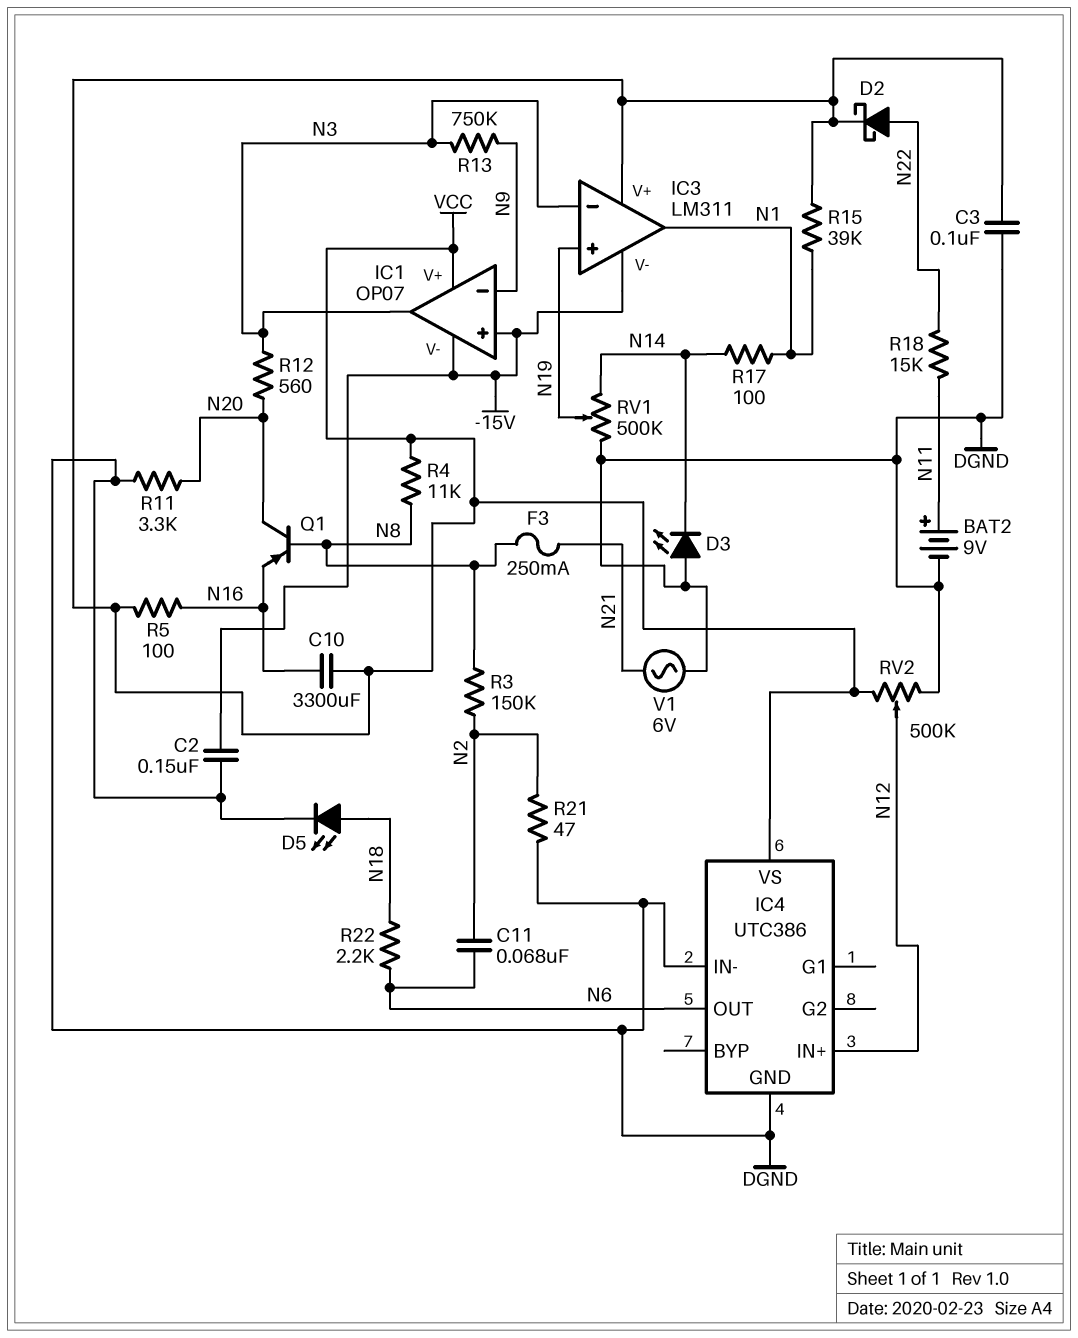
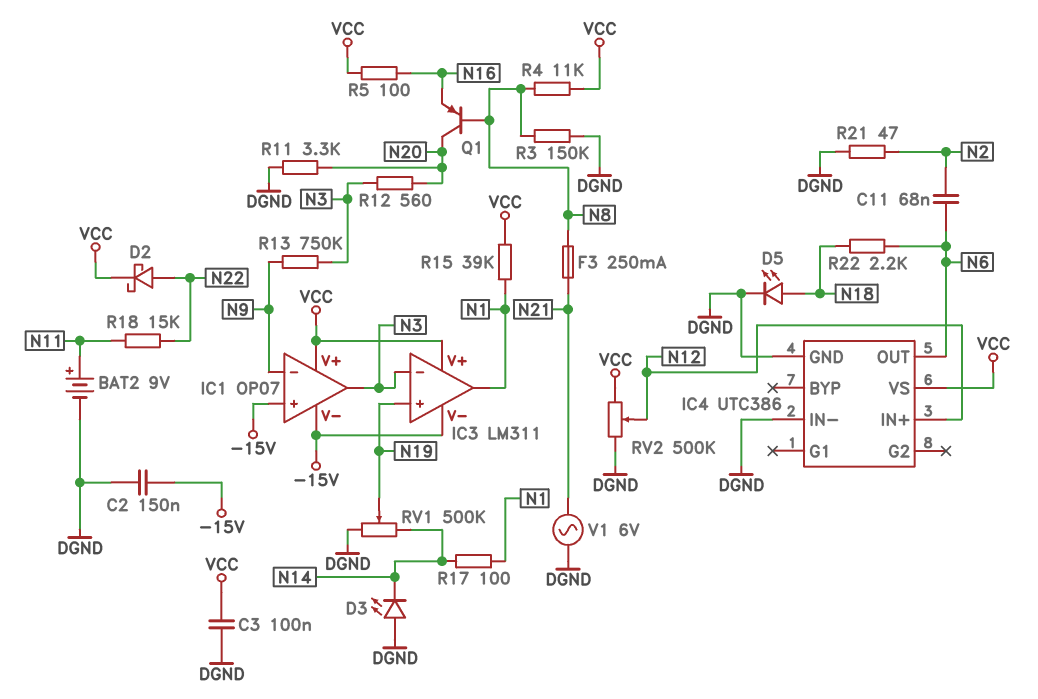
C10: 3300uF (N16, VCC) -> none
R3: 150k (N2, N8) -> 150k (DGND, N8)

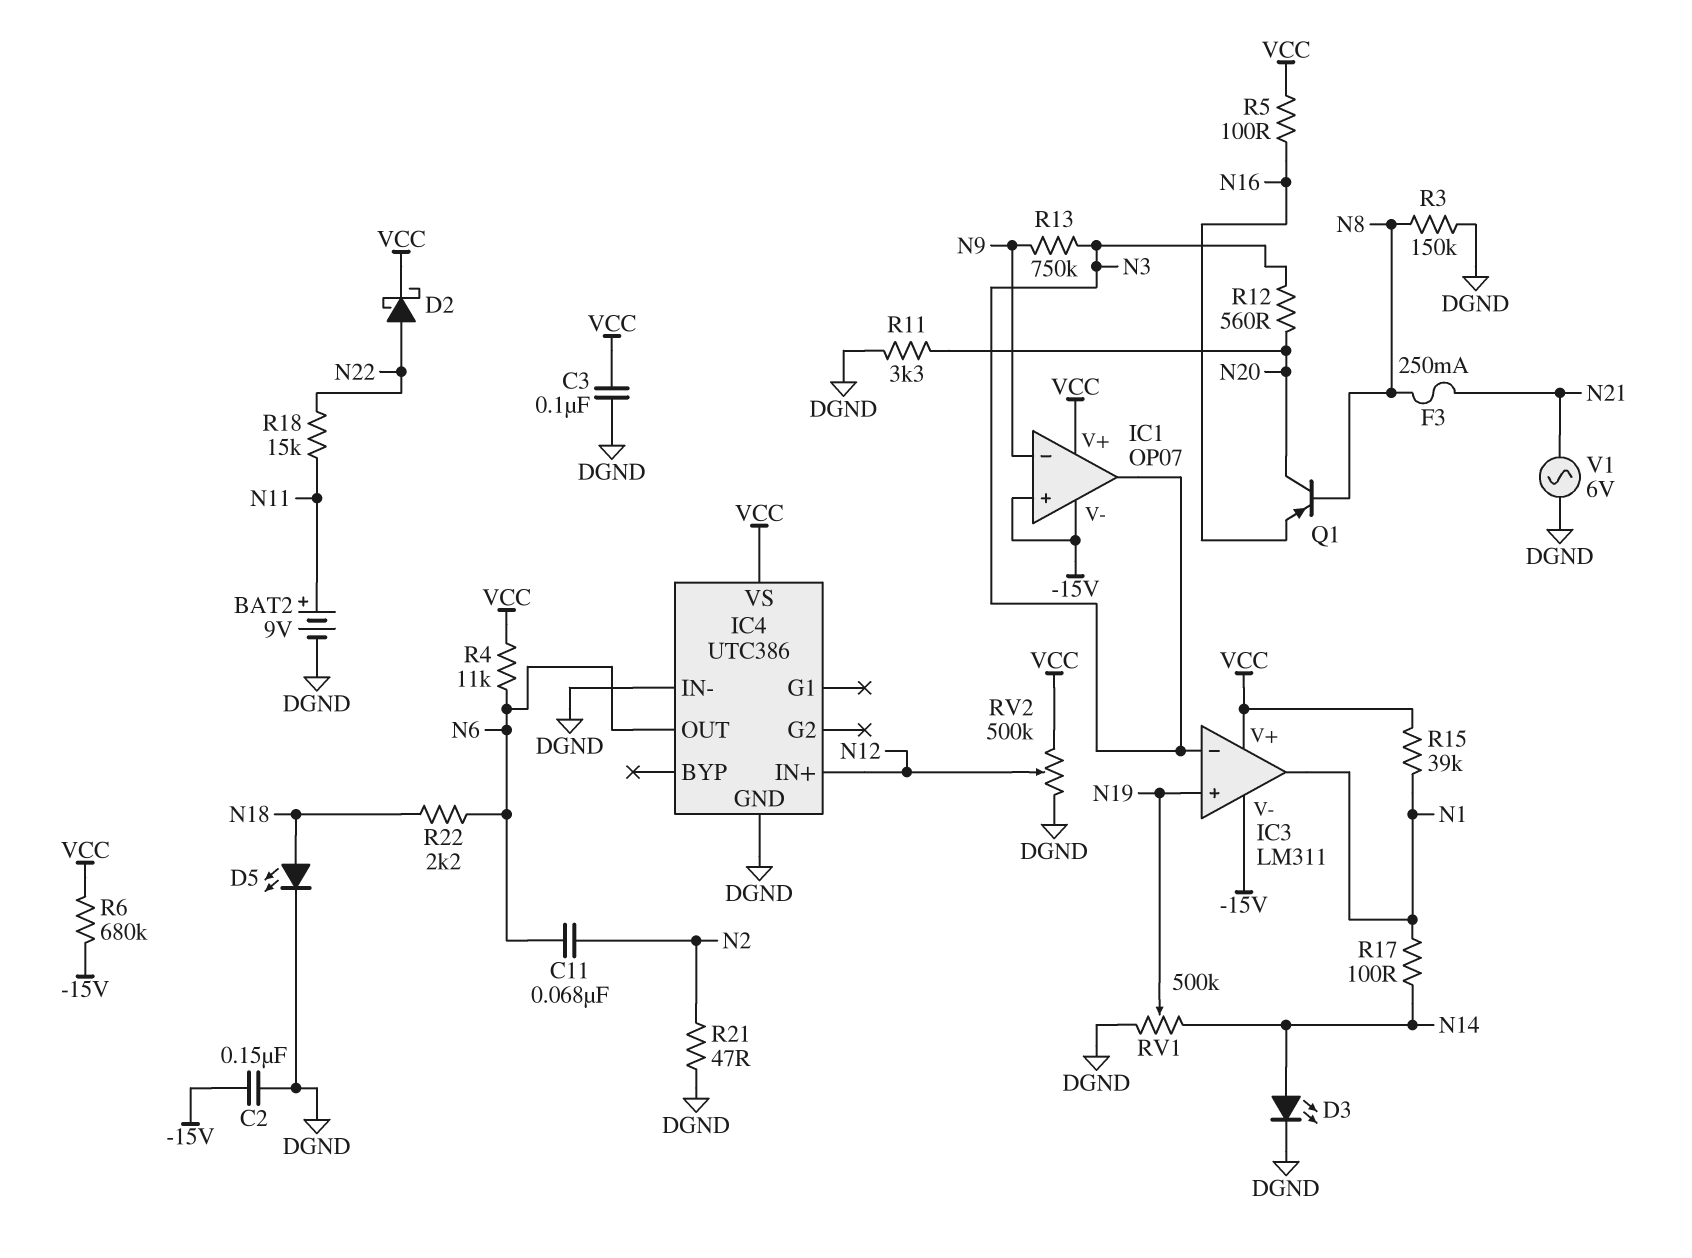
D3: LED (A DGND, K N14) -> LED (A N14, K DGND)
R4: 11k (N8, VCC) -> 11k (N6, VCC)
R6: none -> 680k (-15V, VCC)

